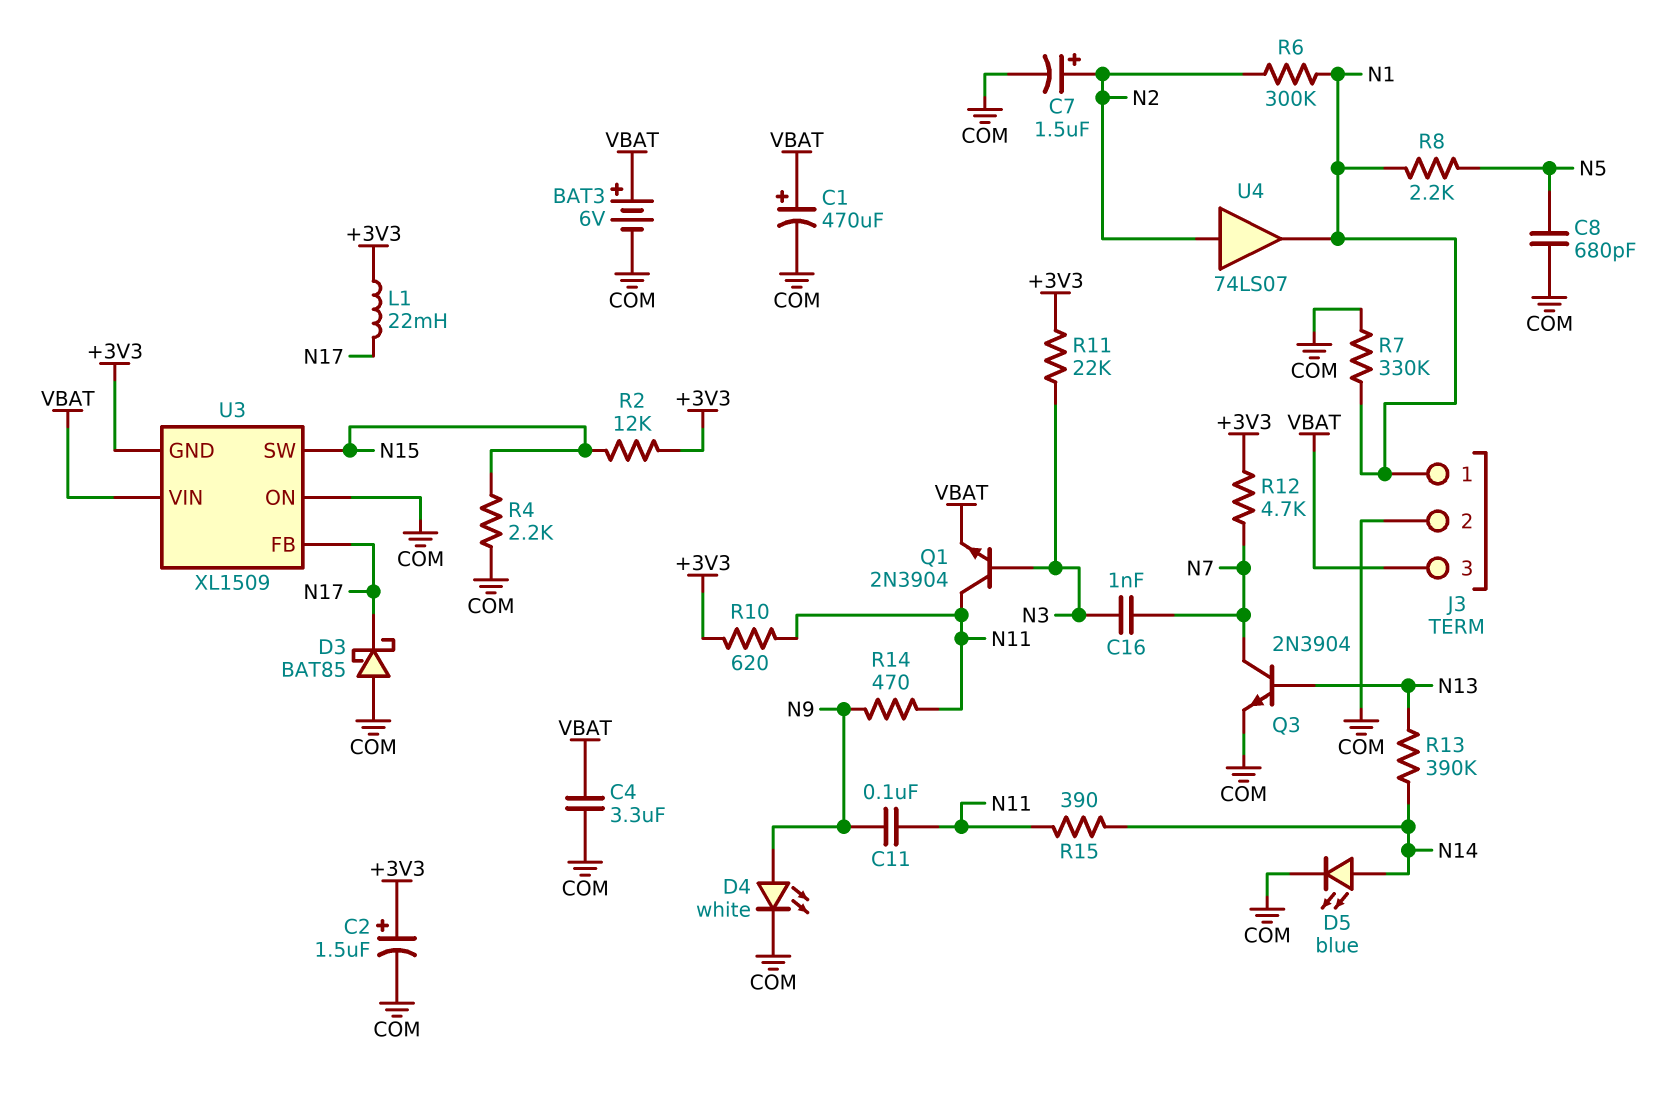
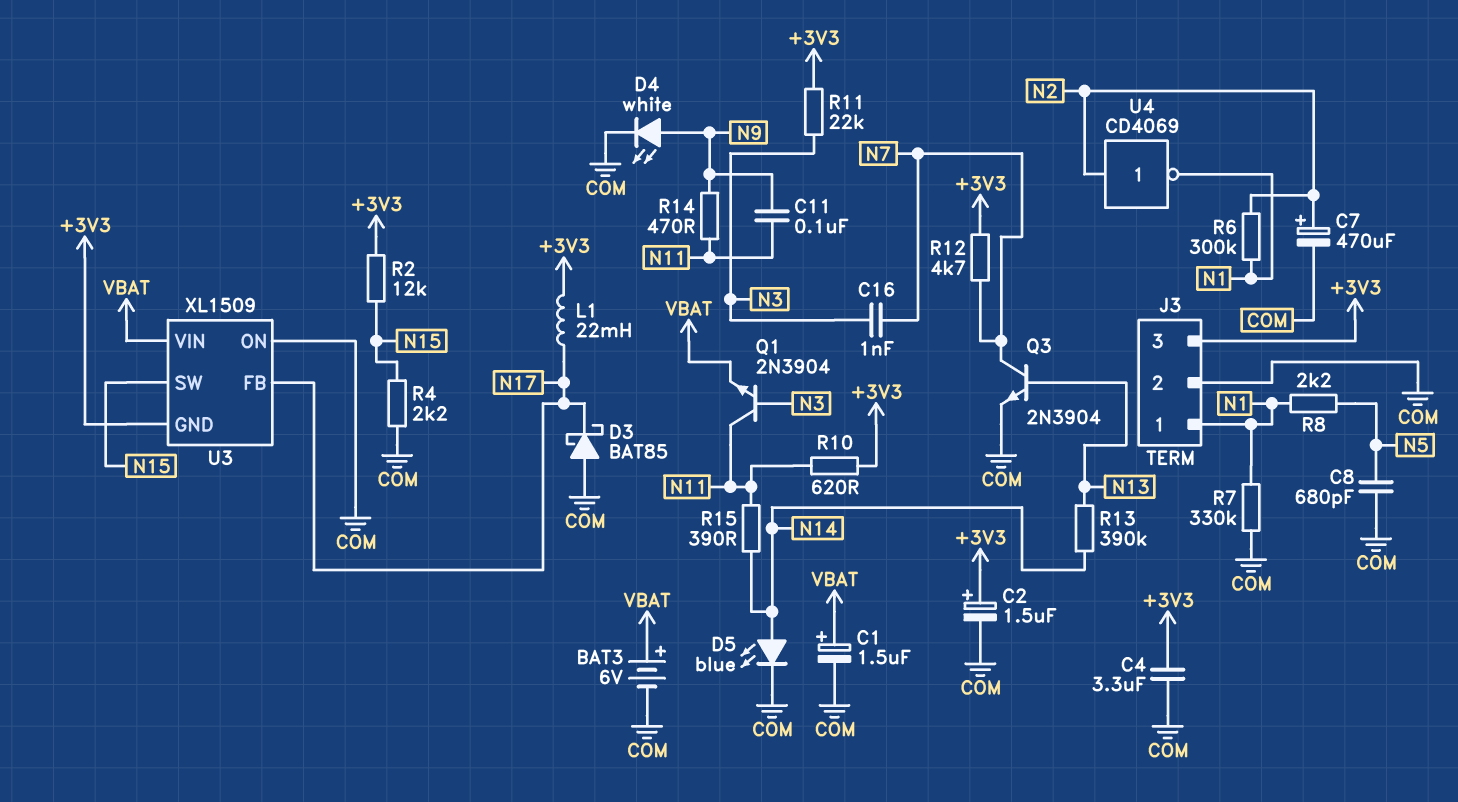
C1: 470uF (plus VBAT, minus COM) -> 1.5uF (plus VBAT, minus COM)
C4: 3.3uF (COM, VBAT) -> 3.3uF (+3V3, COM)
C7: 1.5uF (plus N2, minus COM) -> 470uF (plus N2, minus COM)
J3 pin 3: VBAT -> +3V3
U4: buffer 74LS07 (in N2, out N1) -> NOT CD4069 (in N2, out N1)

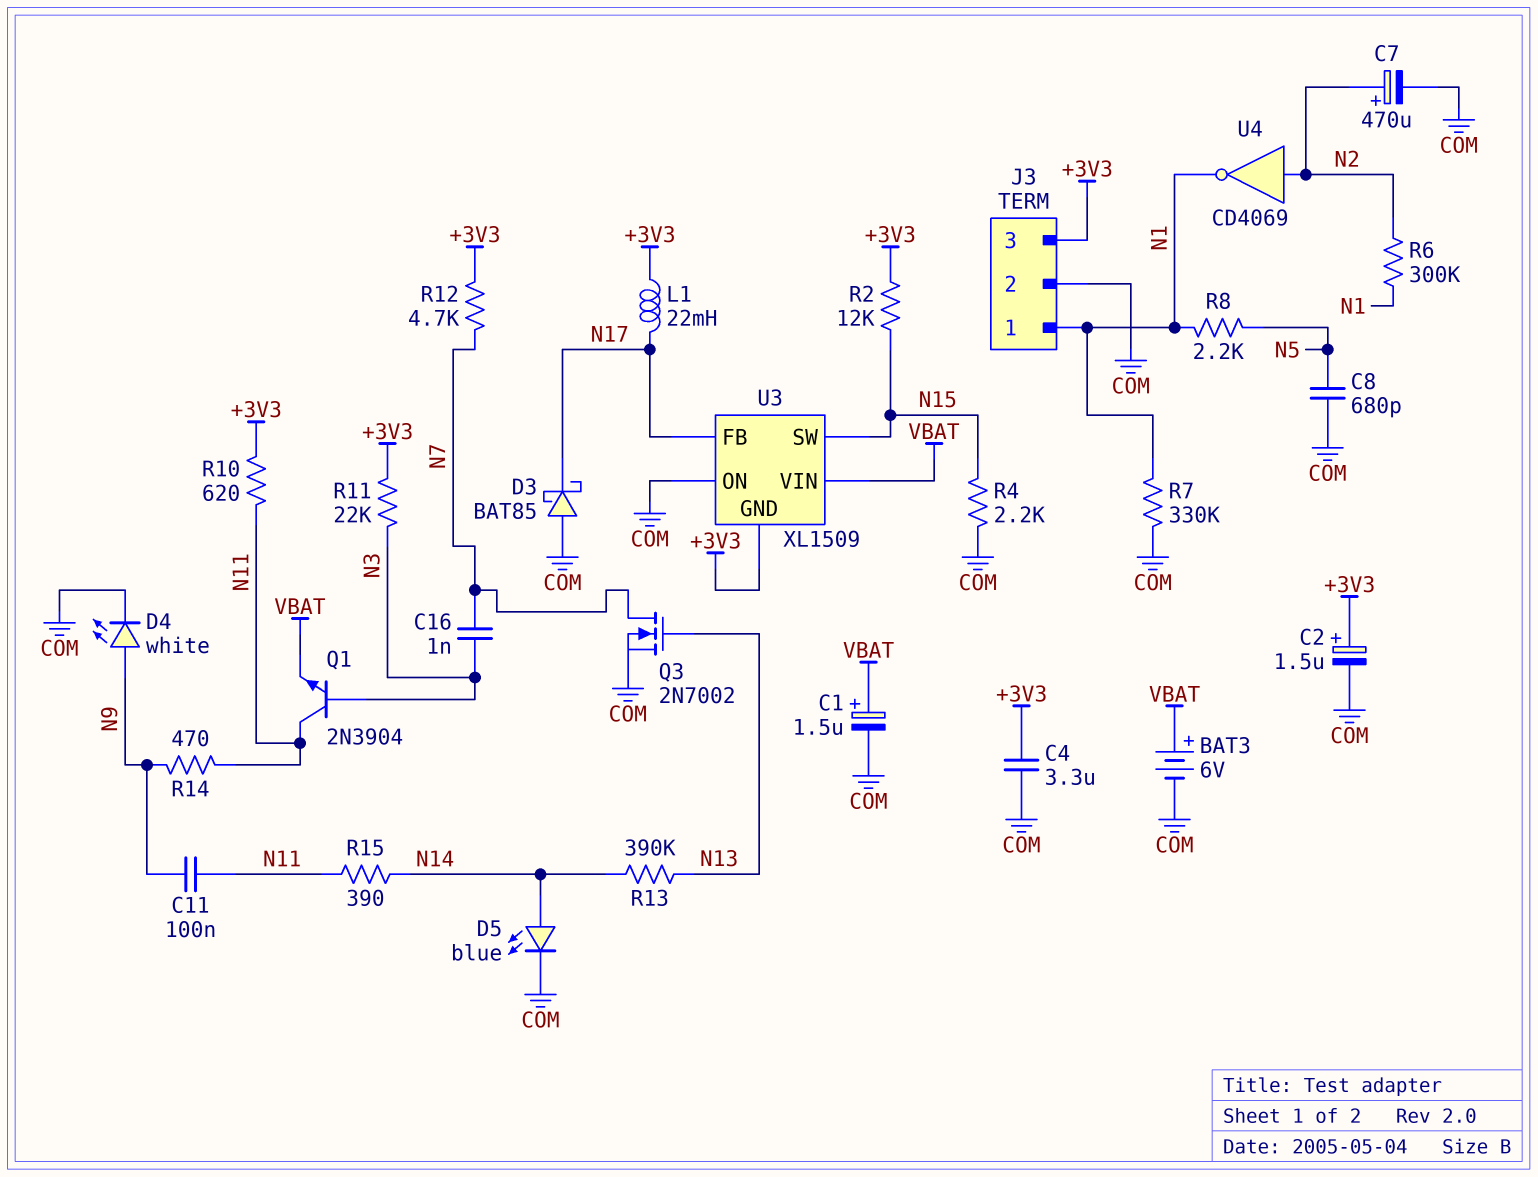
Q3: NPN 2N3904 (B N13, C N7, E COM) -> NMOS 2N7002 (G N13, D N7, S COM)

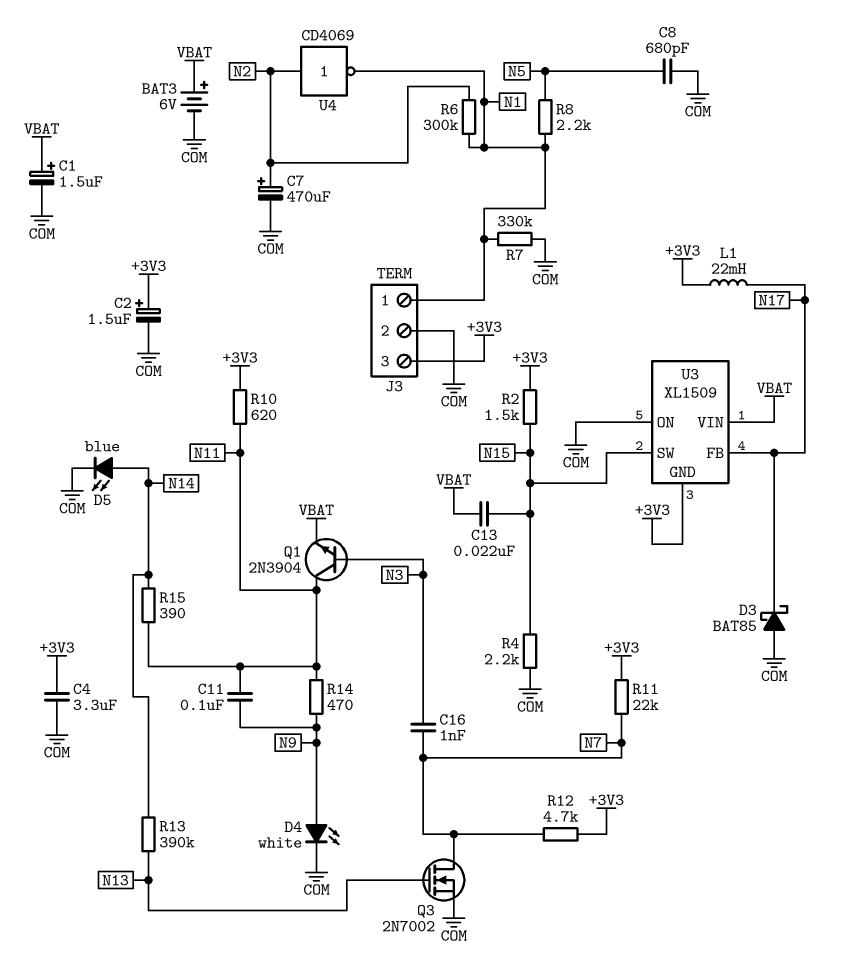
C13: none -> 22nF (N15, VBAT)
R2: 12k (+3V3, N15) -> 1.5k (+3V3, N15)
R11: 22k (+3V3, N3) -> 22k (+3V3, N7)

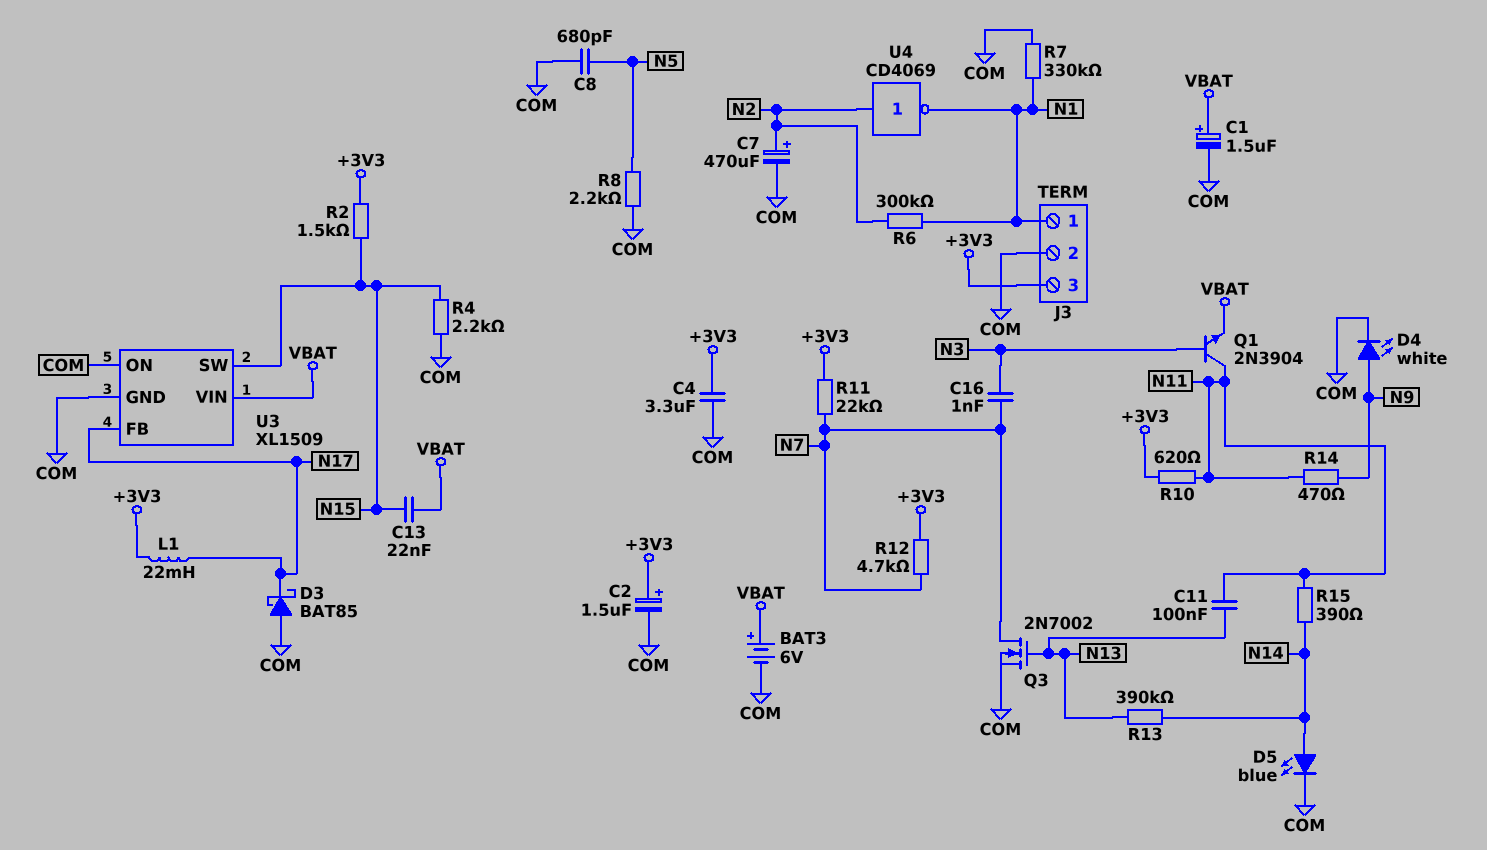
C11: 100nF (N9, N11) -> 100nF (N11, N13)
R8: 2.2k (N1, N5) -> 2.2k (COM, N5)
U3 pin GND: +3V3 -> COM

